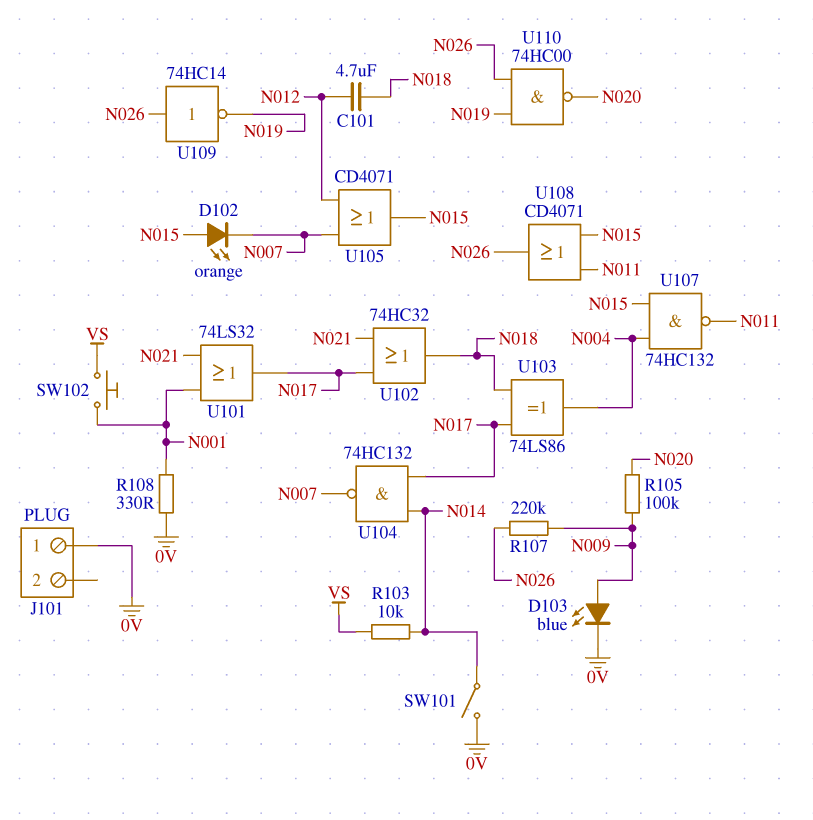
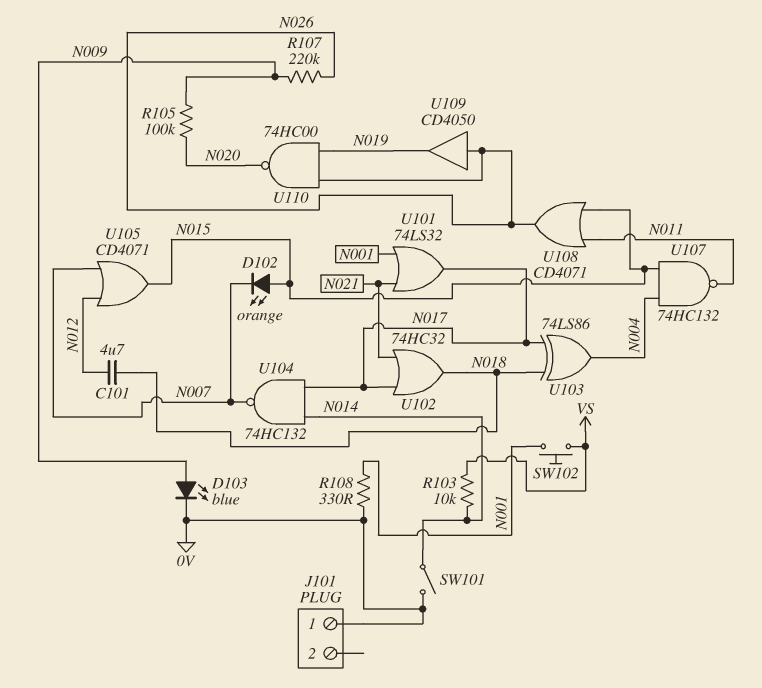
U109: NOT 74HC14 (in N026, out N019) -> buffer CD4050 (in N026, out N019)

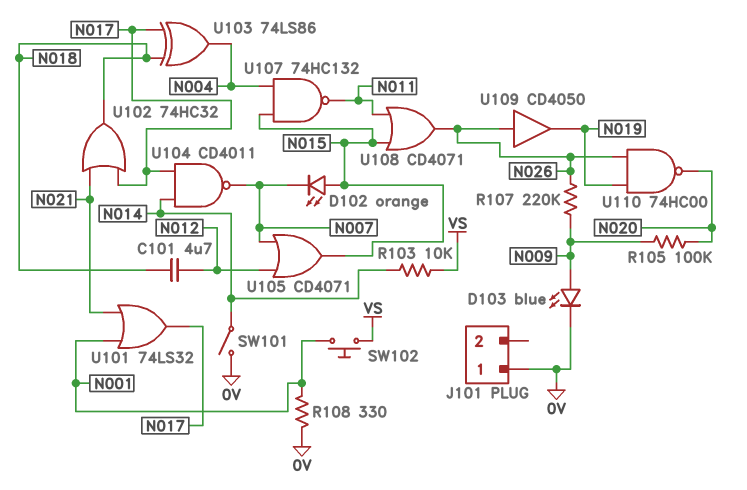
U104: NAND 74HC132 (in N014, in N017, out N007) -> NAND CD4011 (in N014, in N017, out N007)

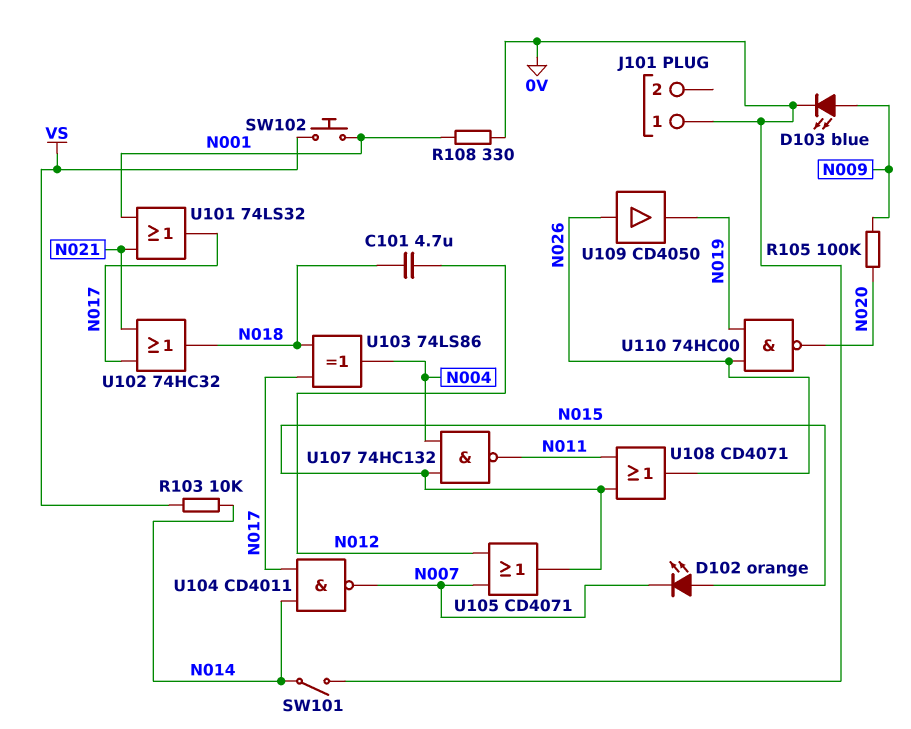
R107: 220k (N009, N026) -> none

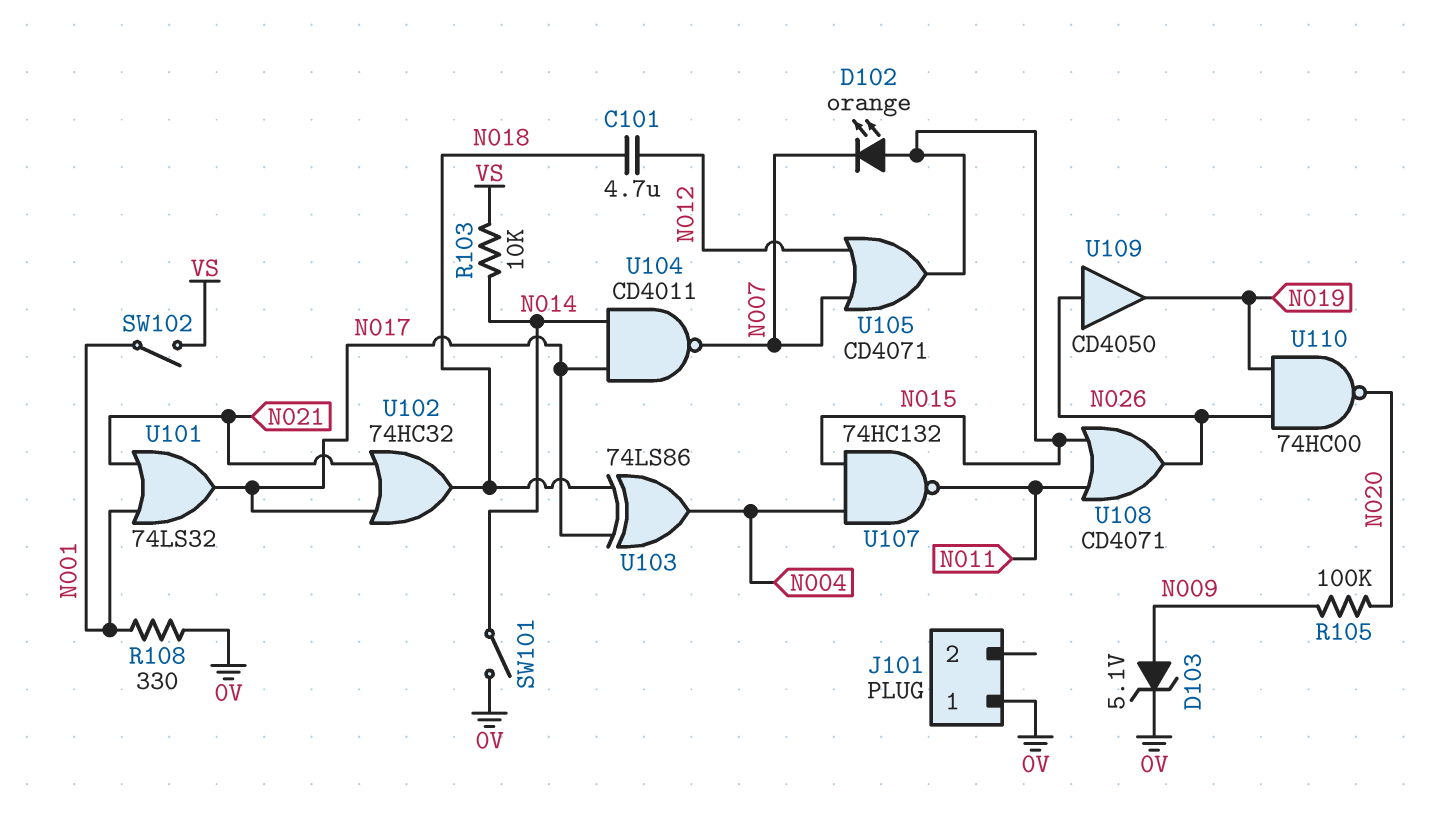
D103: LED blue (A N009, K 0V) -> zener 5.1V (A N009, K 0V)
SW102: button (N001, VS) -> switch (N001, VS)

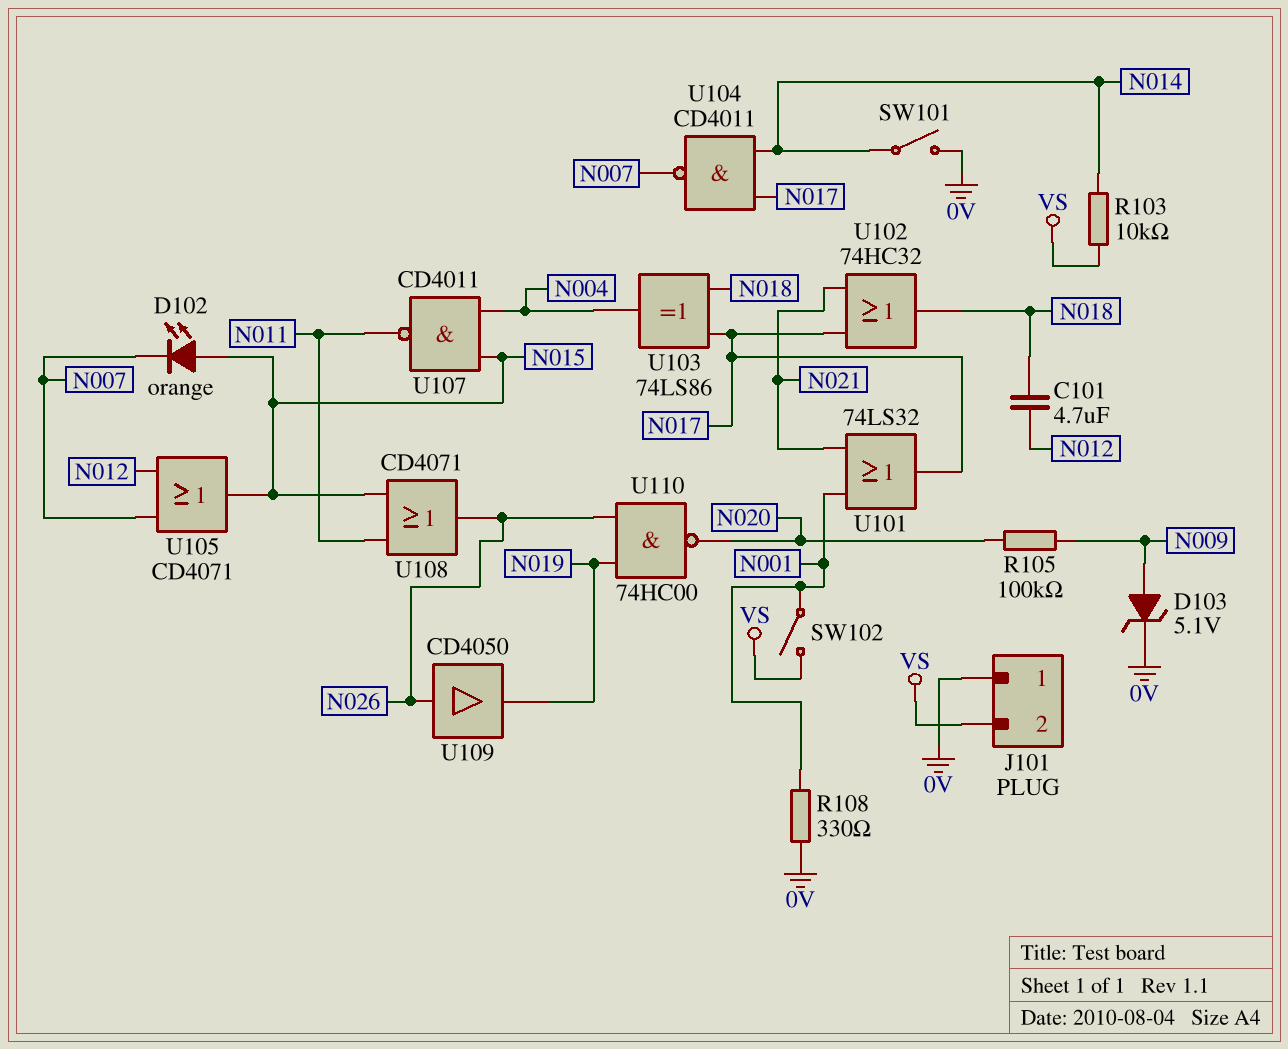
J101 pin 2: none -> VS
U107: NAND 74HC132 (in N004, in N015, out N011) -> NAND CD4011 (in N004, in N015, out N011)

